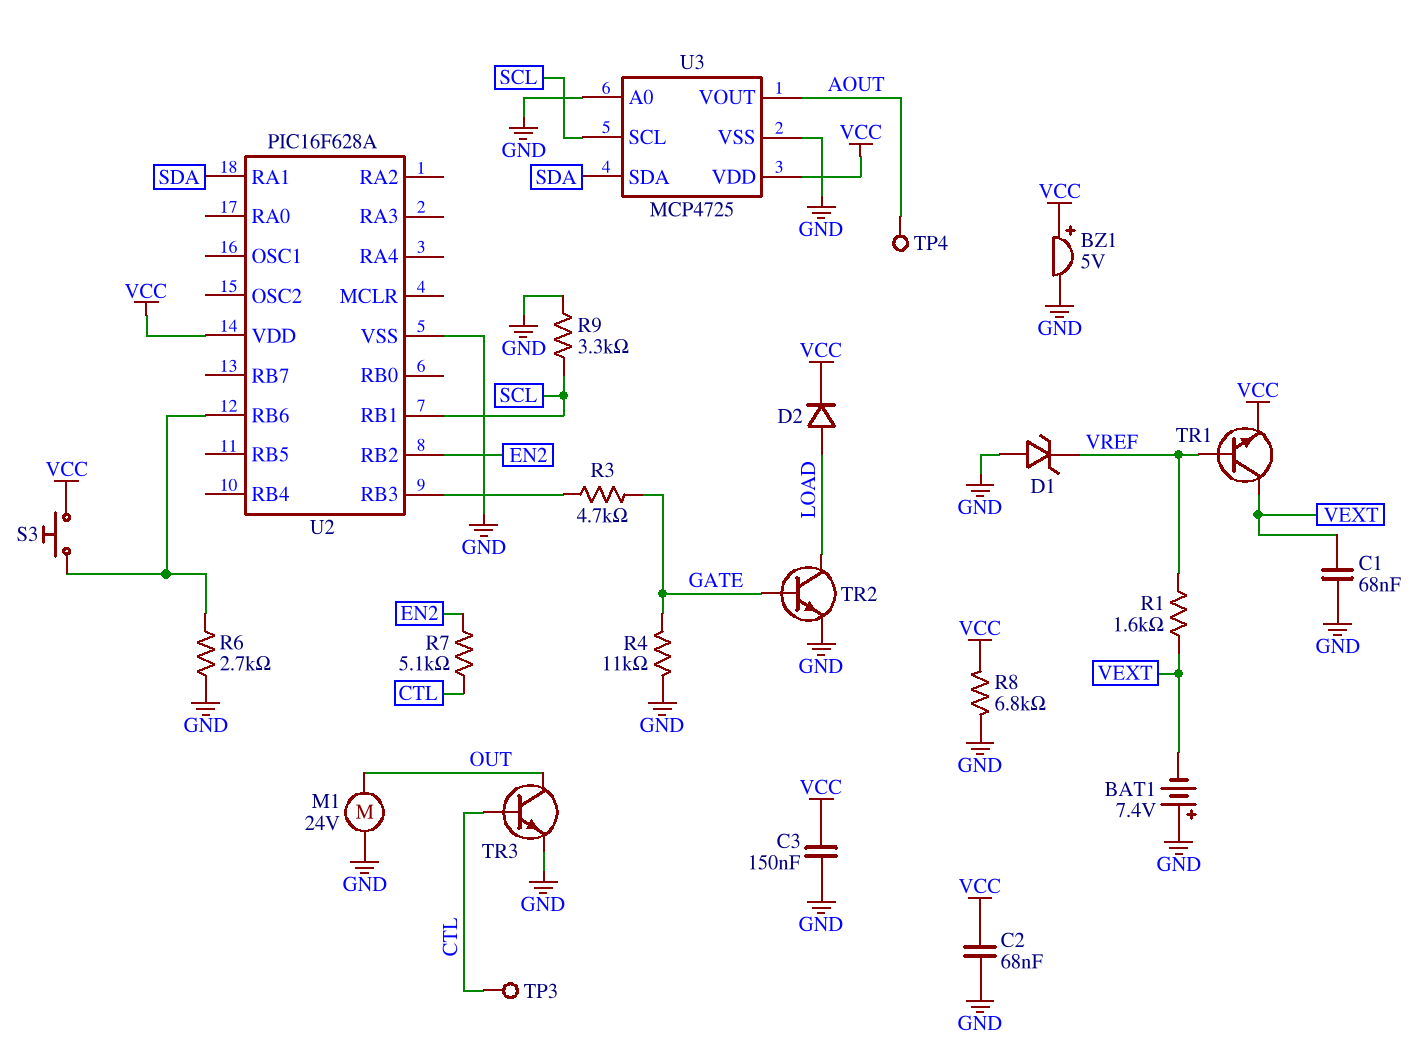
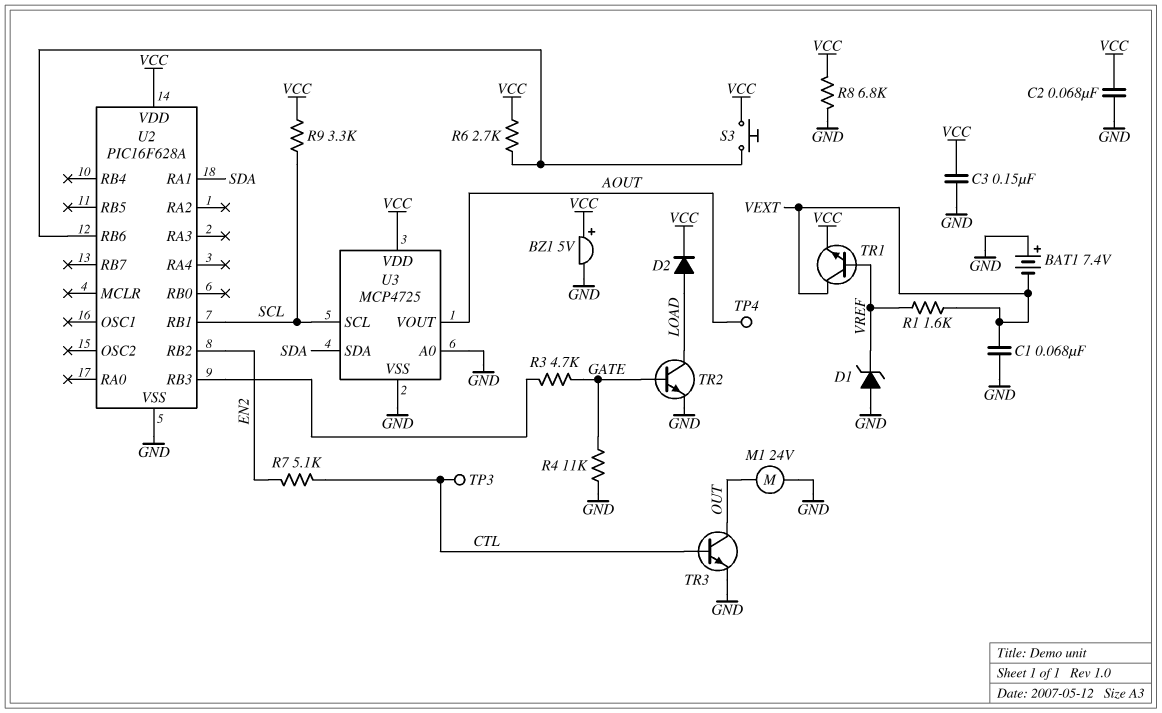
R6: 2.7k (GND, U2/RB6) -> 2.7k (U2/RB6, VCC)
R9: 3.3k (GND, SCL) -> 3.3k (SCL, VCC)

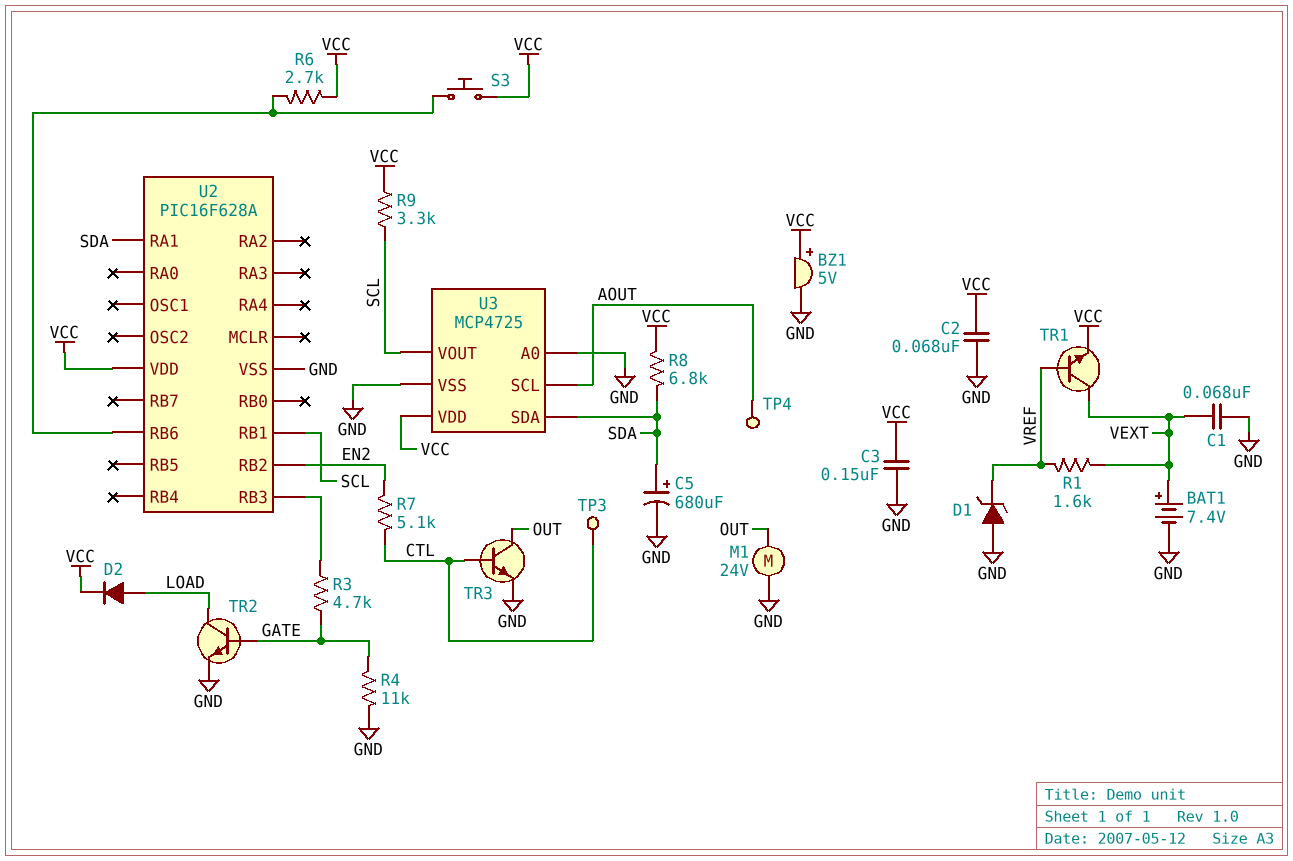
BAT1: 7.4V (plus GND, minus VEXT) -> 7.4V (plus VEXT, minus GND)
C5: none -> 680uF (plus SDA, minus GND)
R8: 6.8k (GND, VCC) -> 6.8k (SDA, VCC)
U3 pin SCL: SCL -> AOUT
U3 pin VOUT: AOUT -> SCL

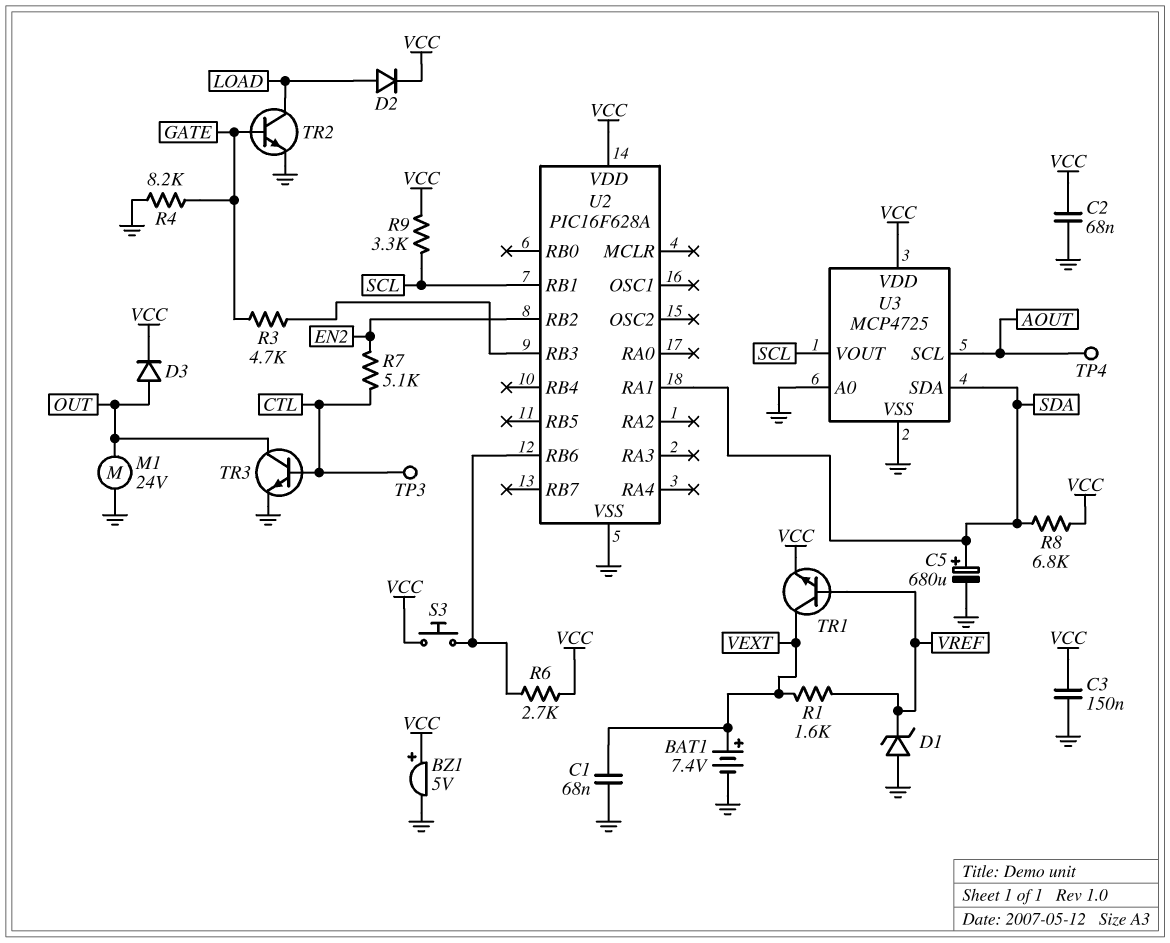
D3: none -> diode (A OUT, K VCC)
R4: 11k (GATE, GND) -> 8.2k (GATE, GND)

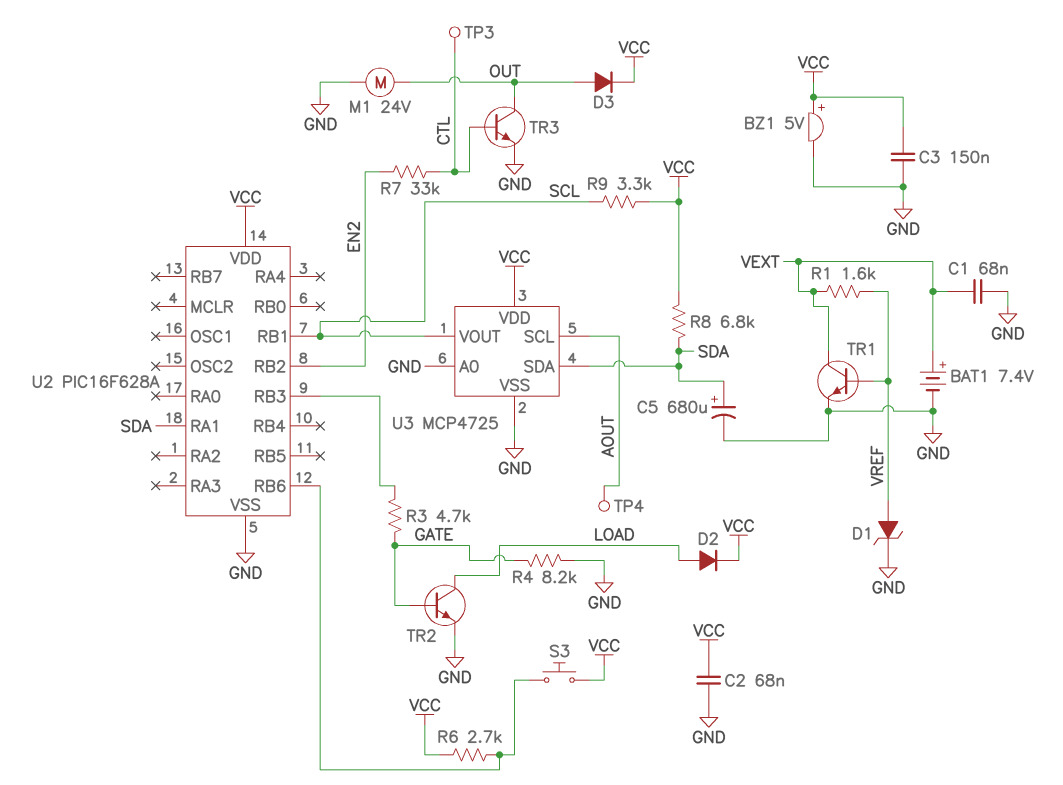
D1: zener (A GND, K VREF) -> zener (A VREF, K GND)
R7: 5.1k (CTL, EN2) -> 33k (CTL, EN2)
TR1: NPN (B VREF, C VEXT, E VCC) -> NPN (B VREF, C VEXT, E GND)

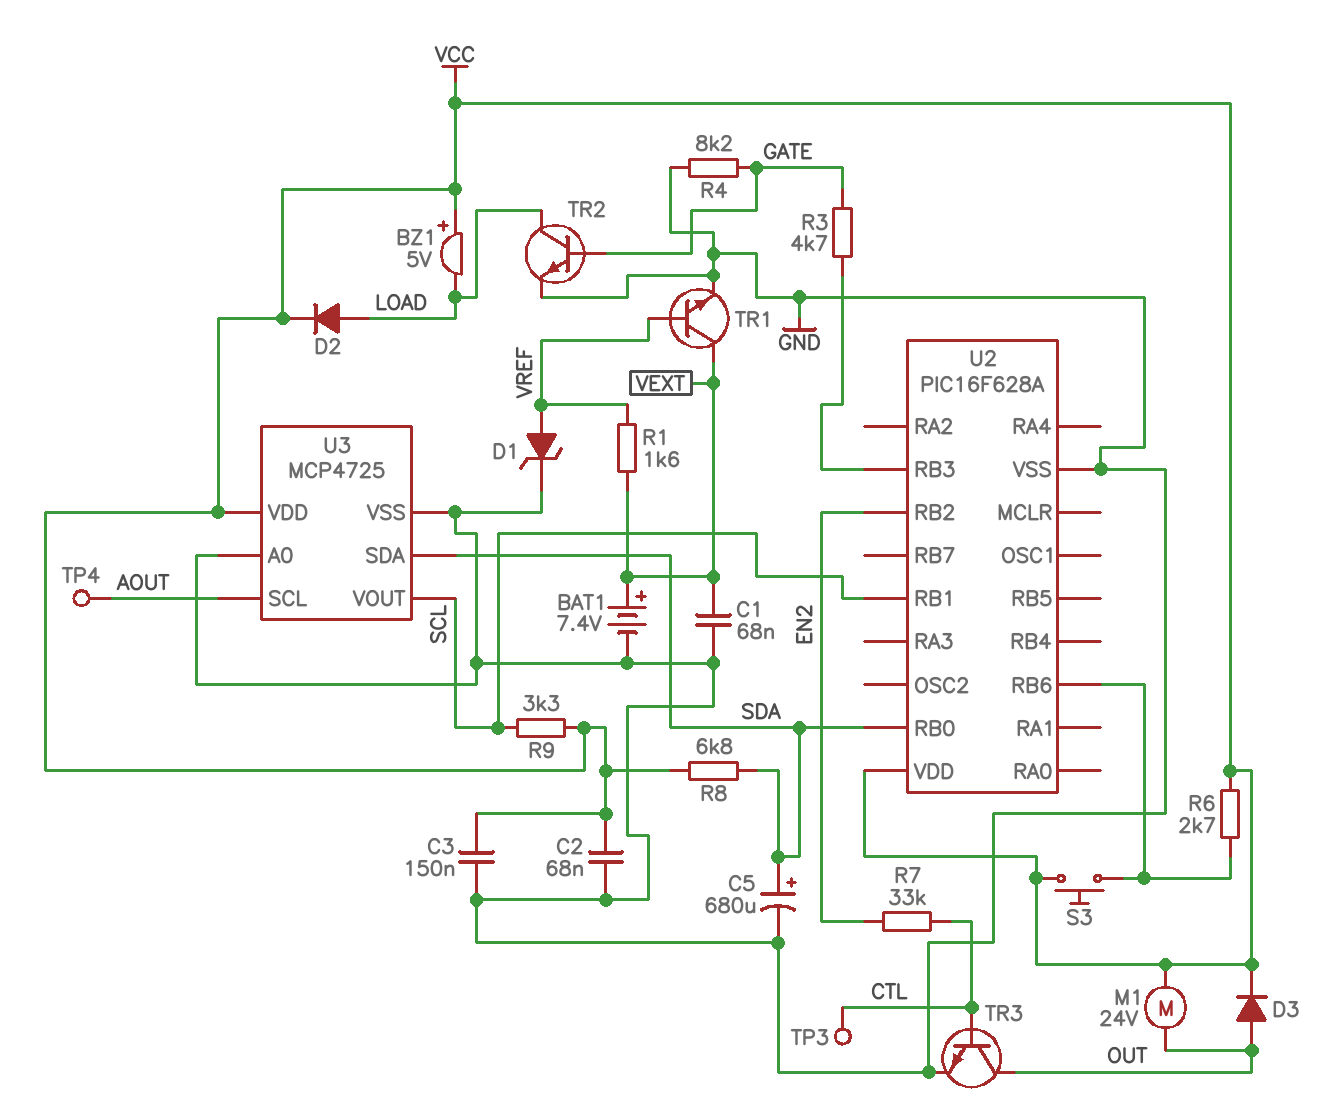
BZ1: buzzer 5V (plus VCC, minus GND) -> buzzer 5V (plus VCC, minus LOAD)
M1: motor 24V (GND, OUT) -> motor 24V (OUT, VCC)
U2 pin RA1: SDA -> none
U2 pin RB0: none -> SDA

